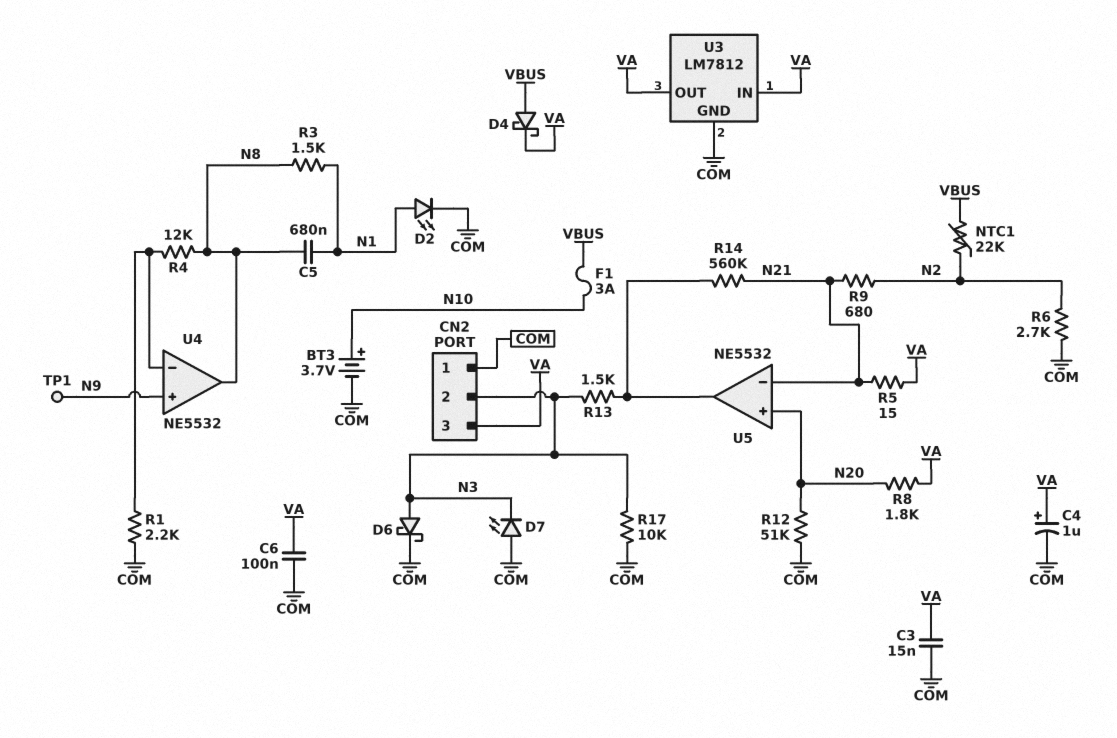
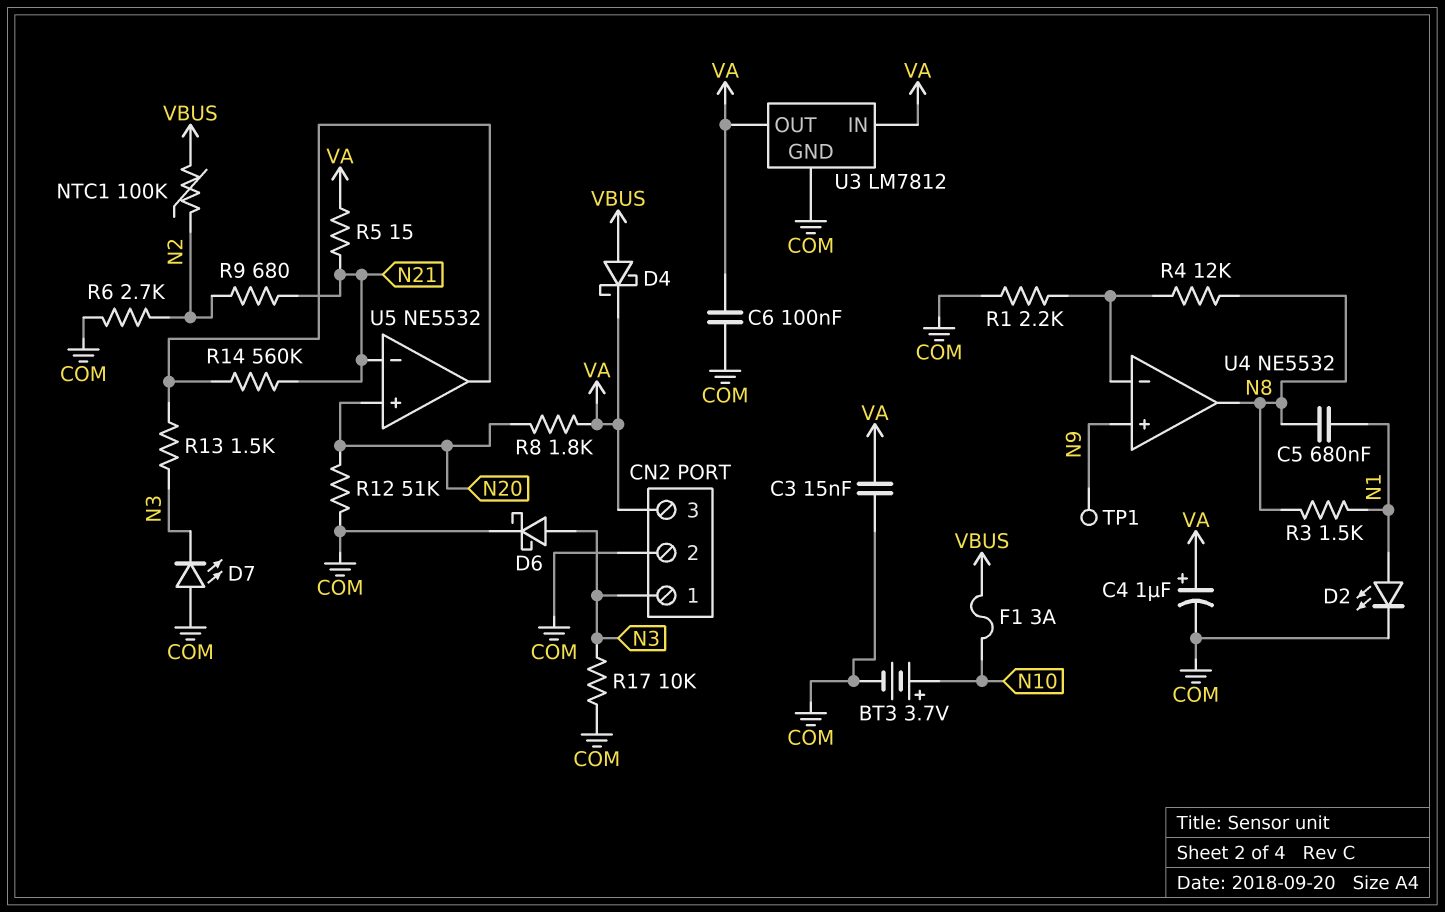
CN2 pin 1: COM -> N3
CN2 pin 2: N3 -> COM
NTC1: 22k (N2, VBUS) -> 100k (N2, VBUS)

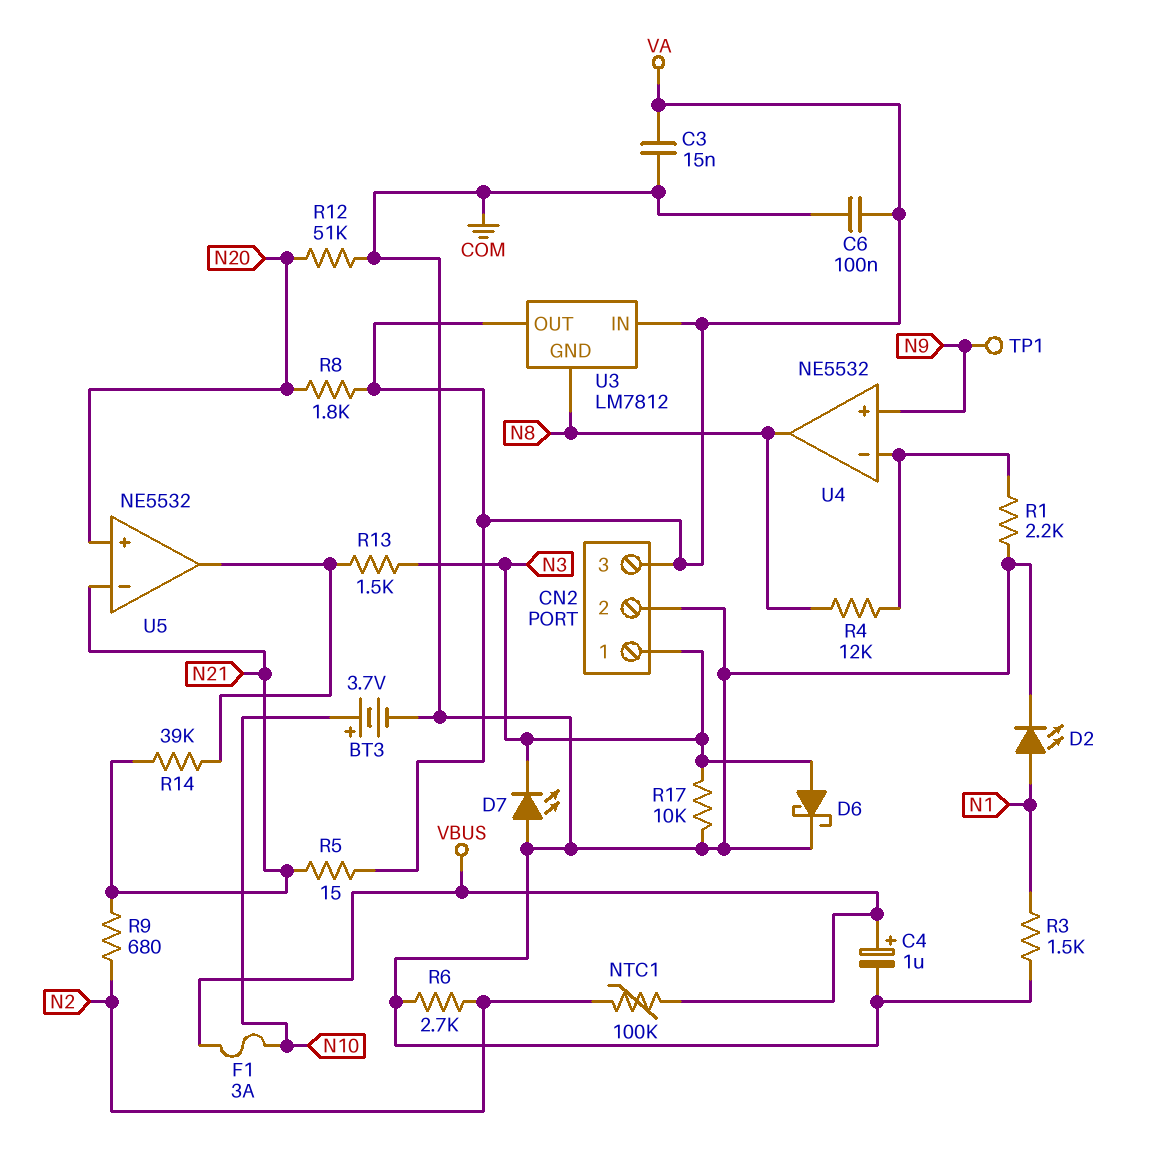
C4: 1uF (plus VA, minus COM) -> 1uF (plus VBUS, minus COM)
C5: 680nF (N1, N8) -> none
D4: schottky (A VBUS, K VA) -> none
R3: 1.5k (N1, N8) -> 1.5k (COM, N1)
R14: 560k (N21, U5/out) -> 39k (N21, U5/out)
U3 pin GND: COM -> N8

